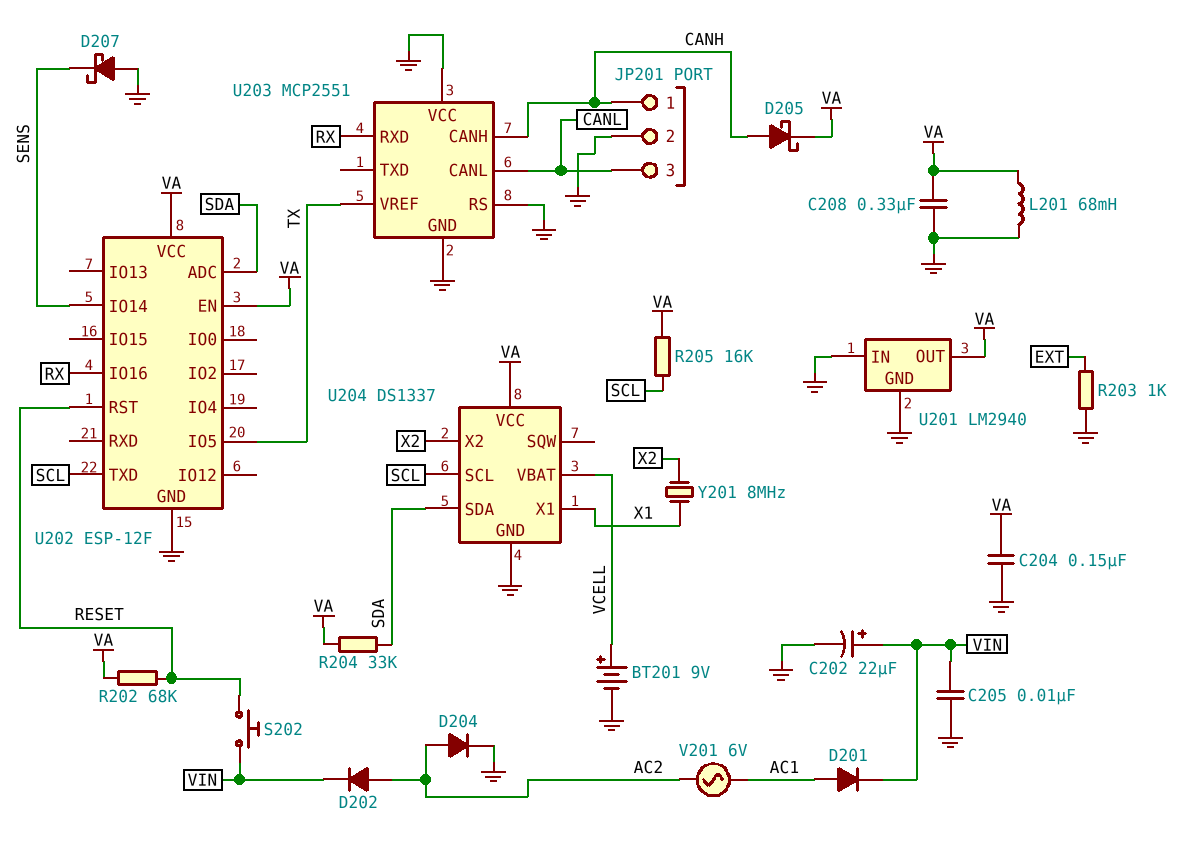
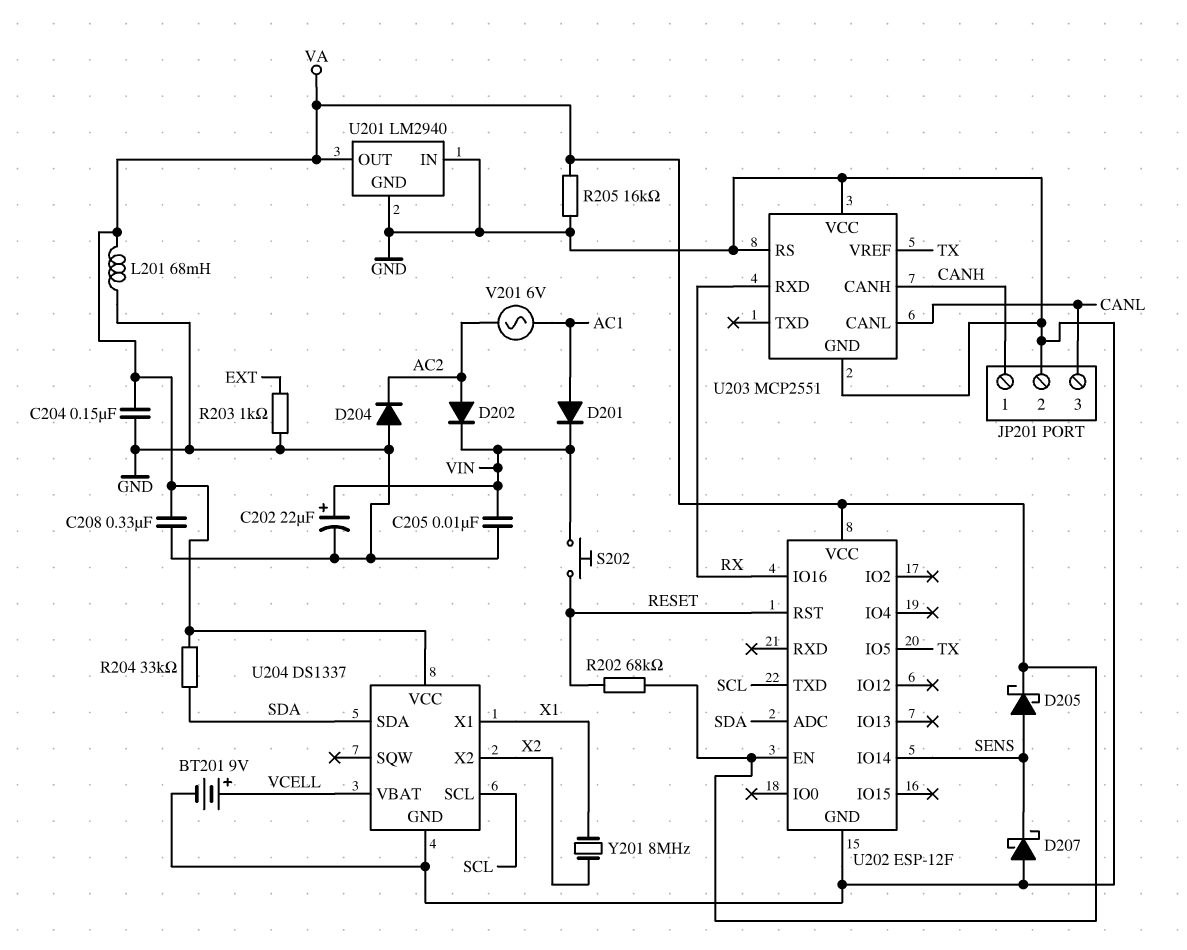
D204: diode (A AC2, K GND) -> diode (A GND, K AC2)
D205: schottky (A CANH, K VA) -> schottky (A SENS, K VA)
R205: 16k (SCL, VA) -> 16k (GND, VA)

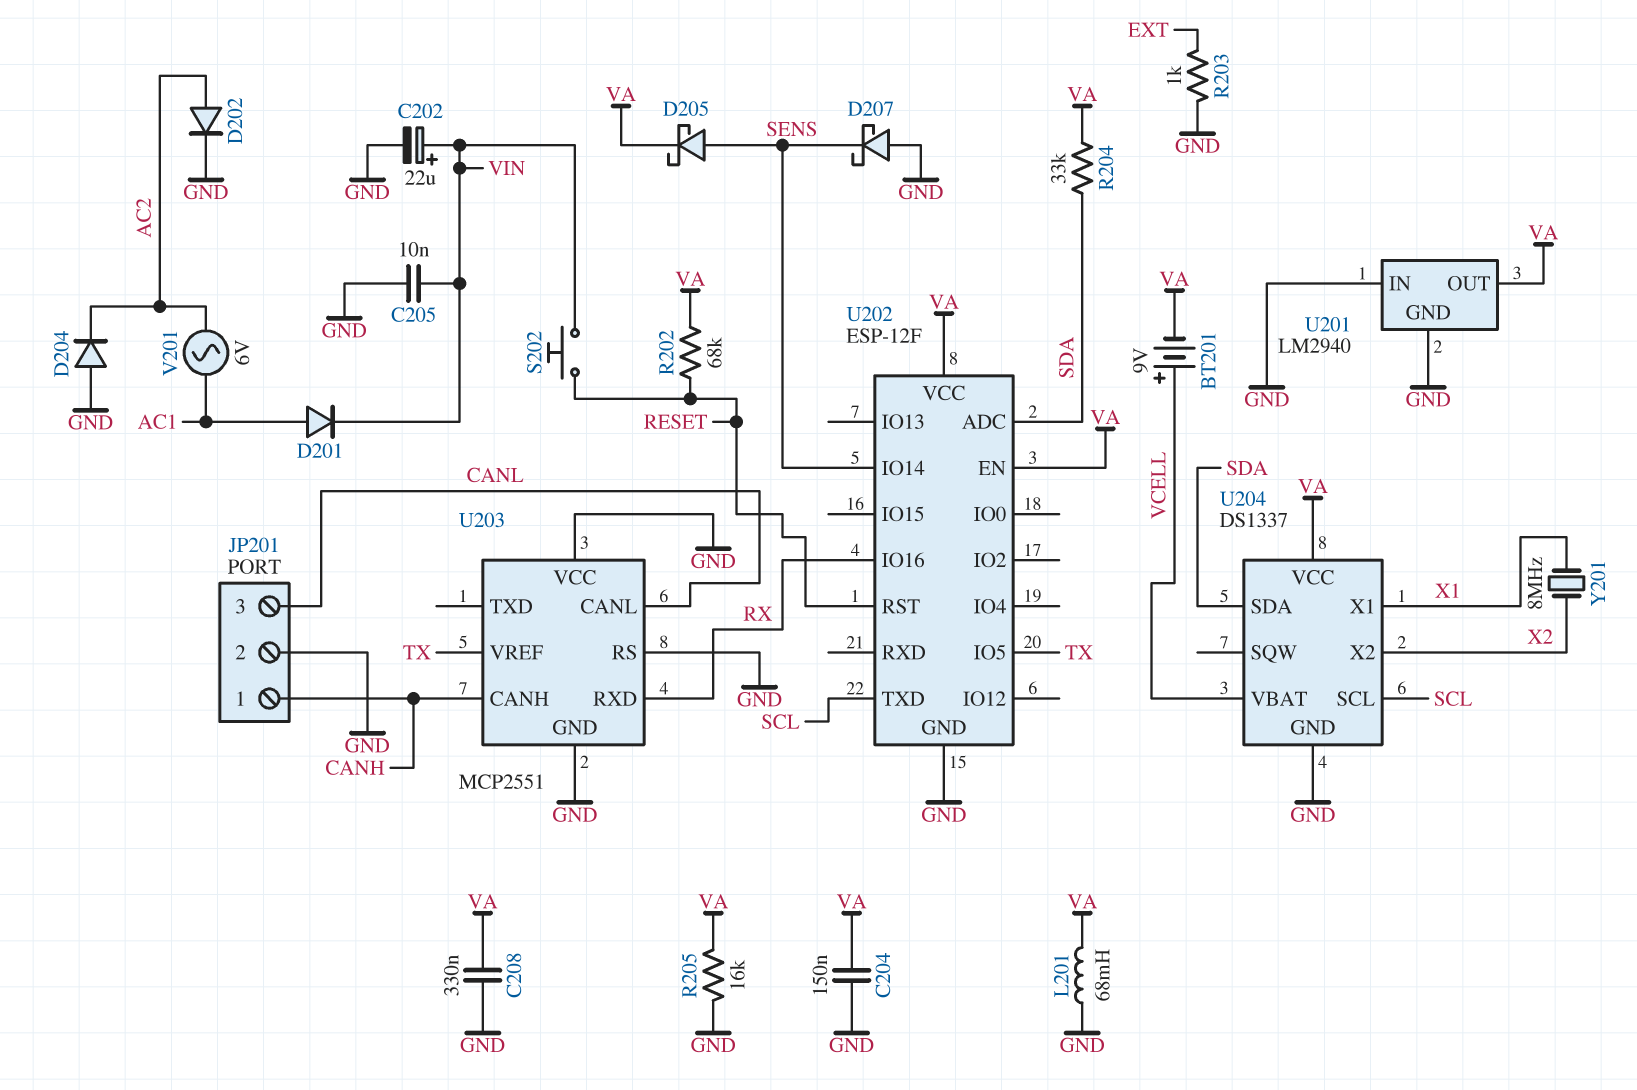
BT201: 9V (plus VCELL, minus GND) -> 9V (plus VCELL, minus VA)
D202: diode (A AC2, K VIN) -> diode (A AC2, K GND)

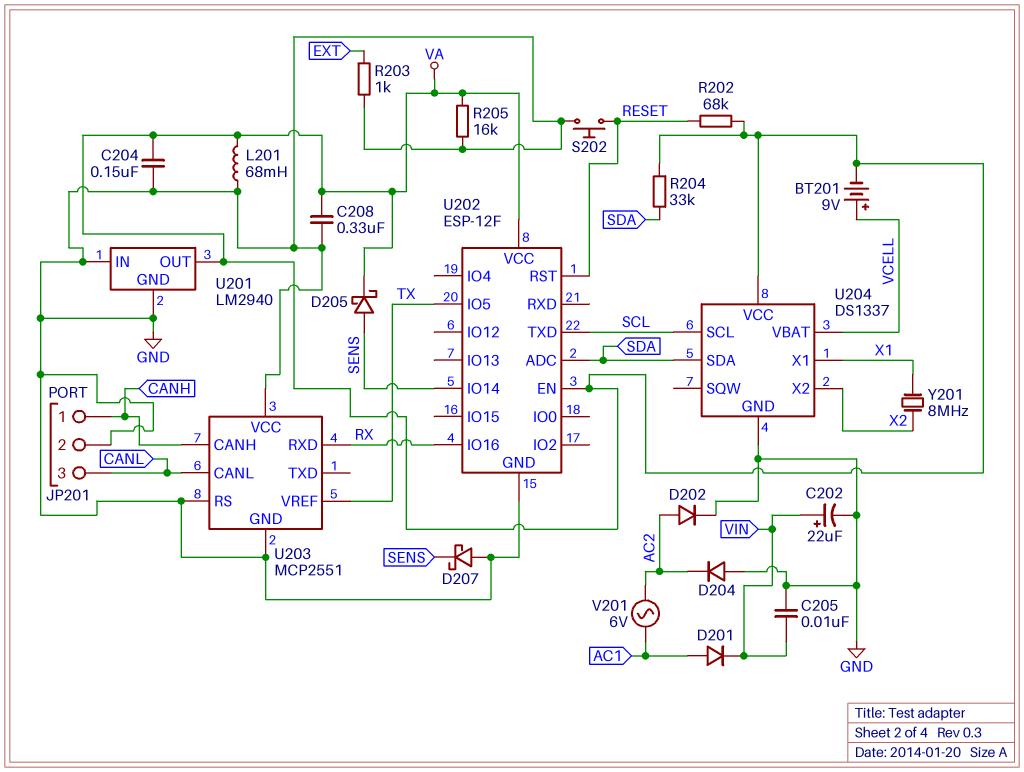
S202: button (RESET, VIN) -> button (GND, RESET)

